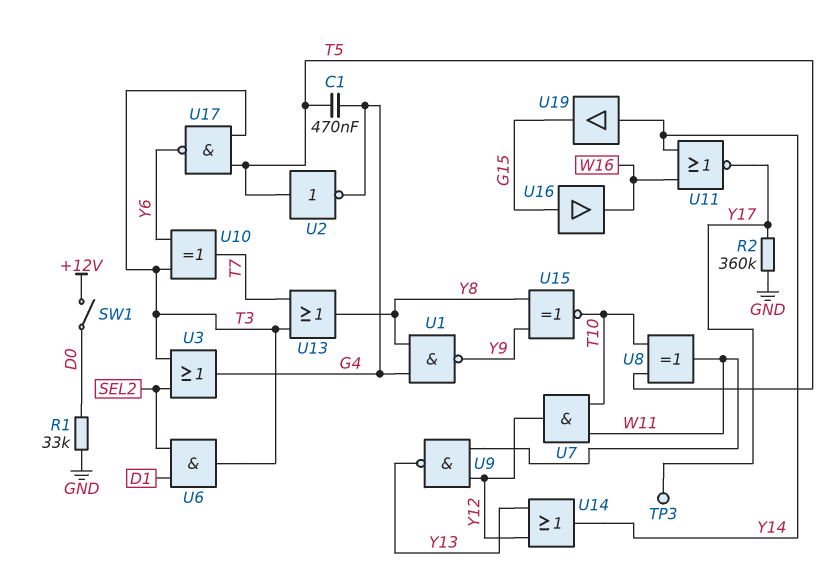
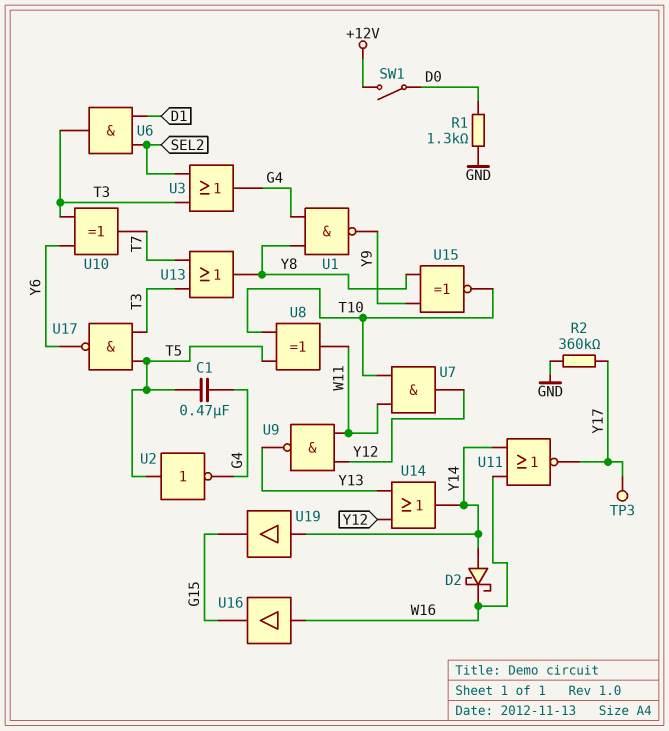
D2: none -> schottky (A Y14, K W16)
R1: 33k (D0, GND) -> 1.3k (D0, GND)
U16: buffer (in G15, out W16) -> buffer (in W16, out G15)

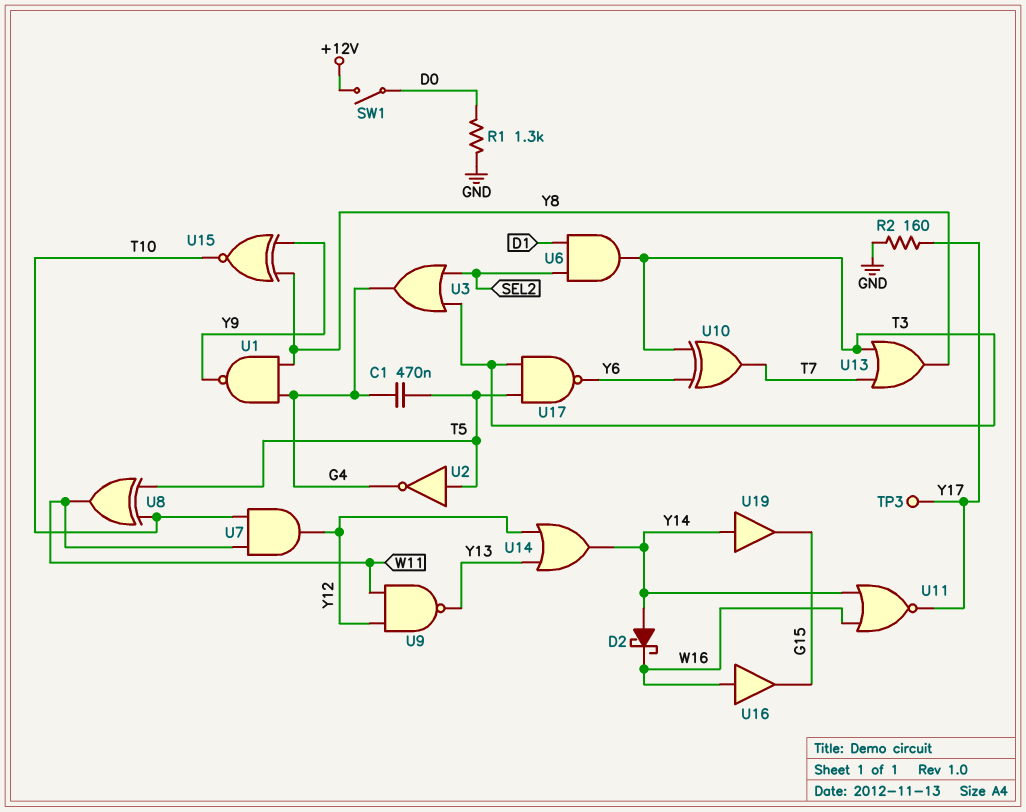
R2: 360k (GND, Y17) -> 160 (GND, Y17)

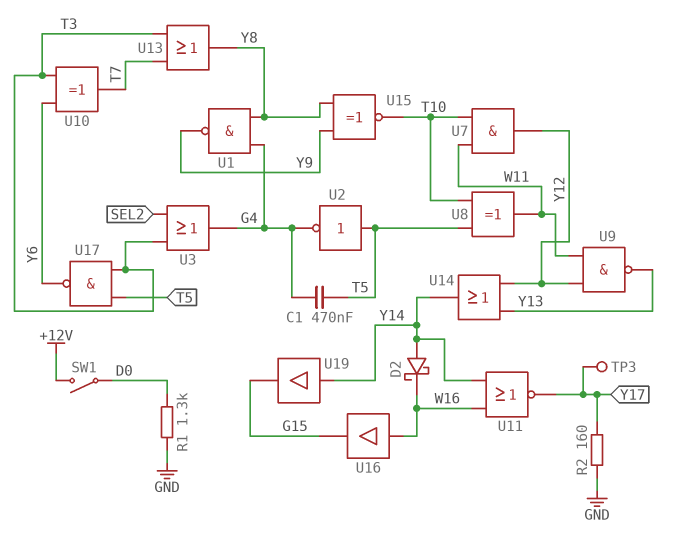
U6: AND (in D1, in SEL2, out T3) -> none

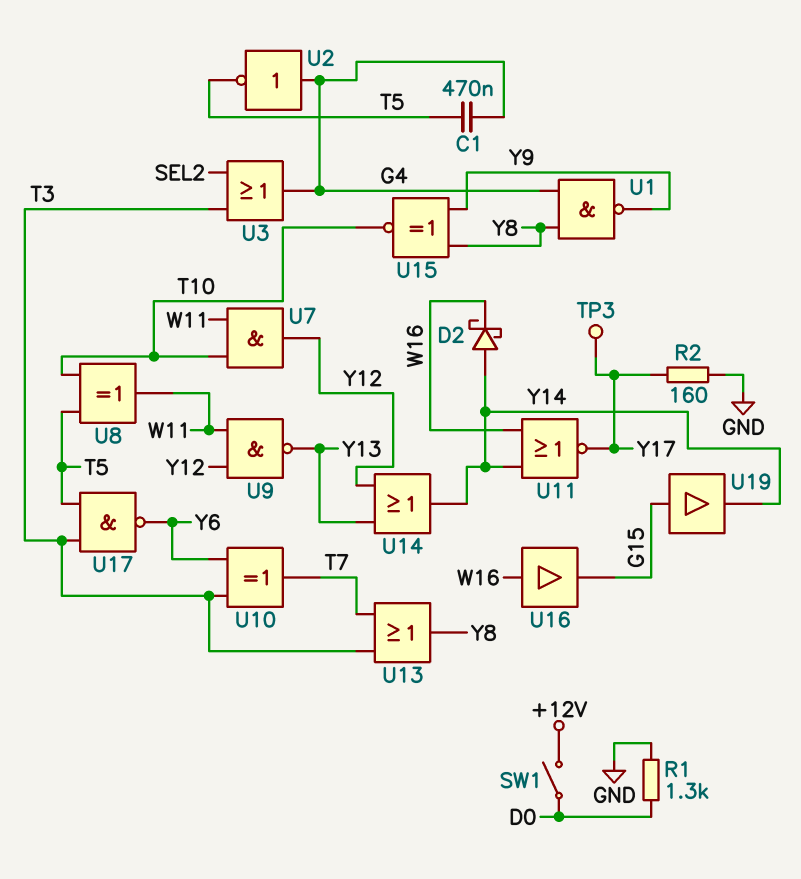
U2: NOT (in T5, out G4) -> NOT (in G4, out T5)
U19: buffer (in Y14, out G15) -> buffer (in G15, out Y14)

